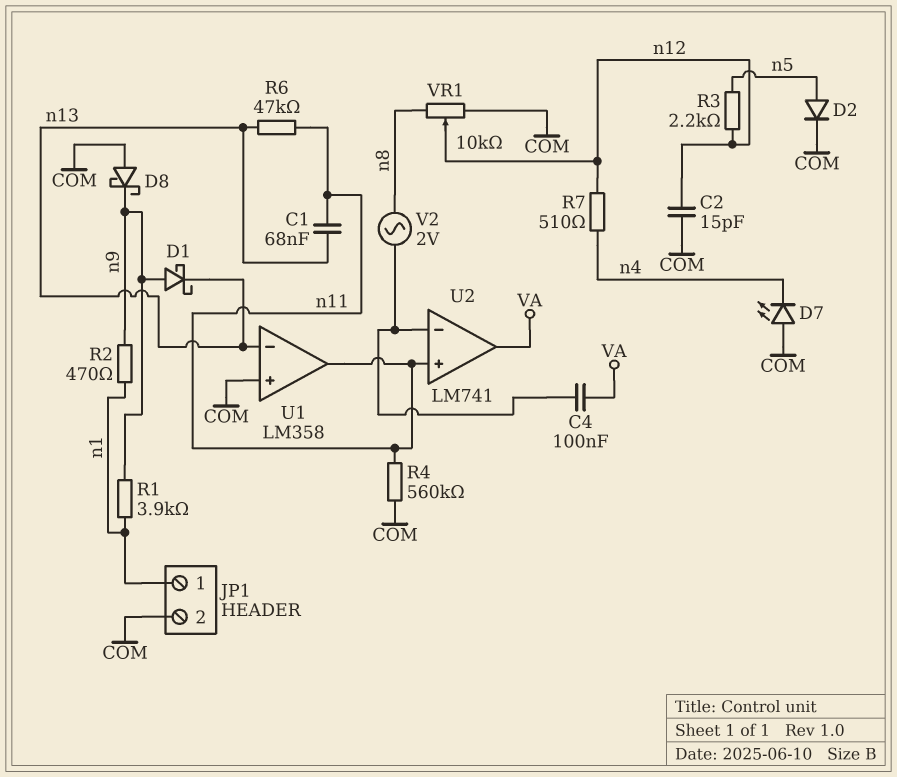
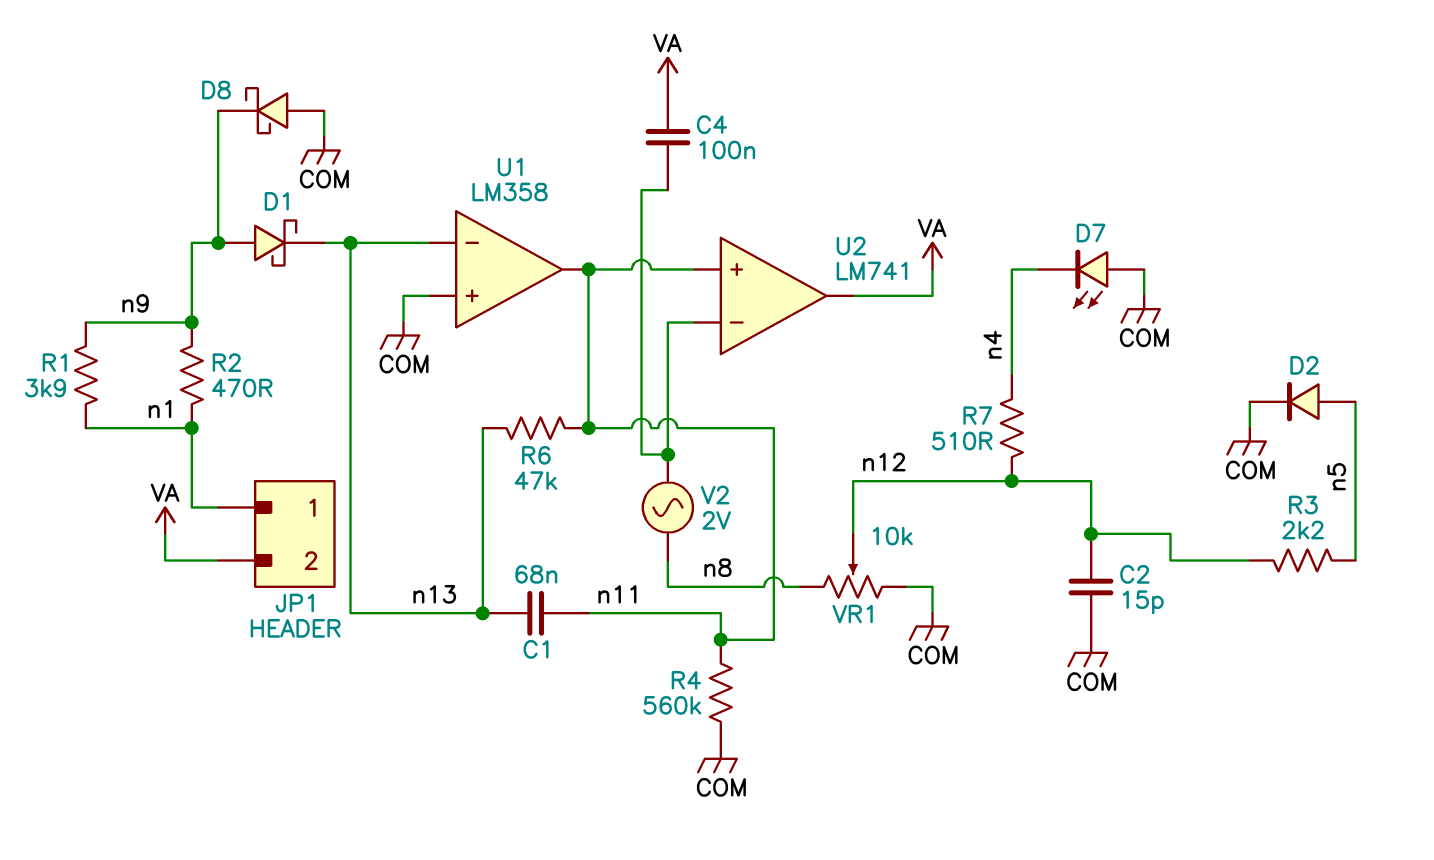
JP1 pin 2: COM -> VA

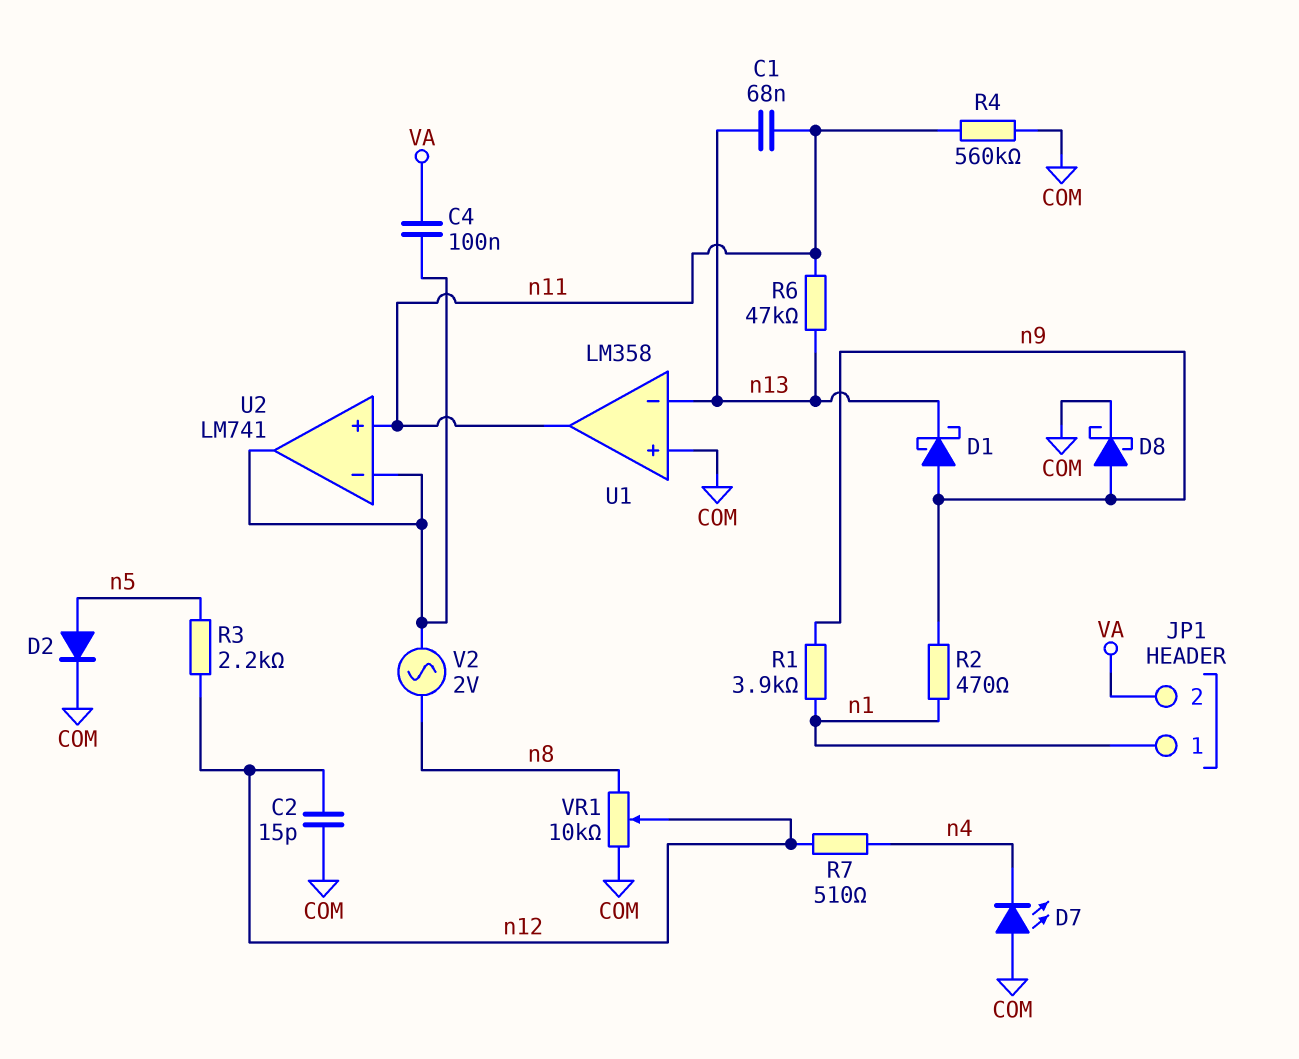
D8: schottky (A COM, K n9) -> schottky (A n9, K COM)
U2 pin out: VA -> U2/in-

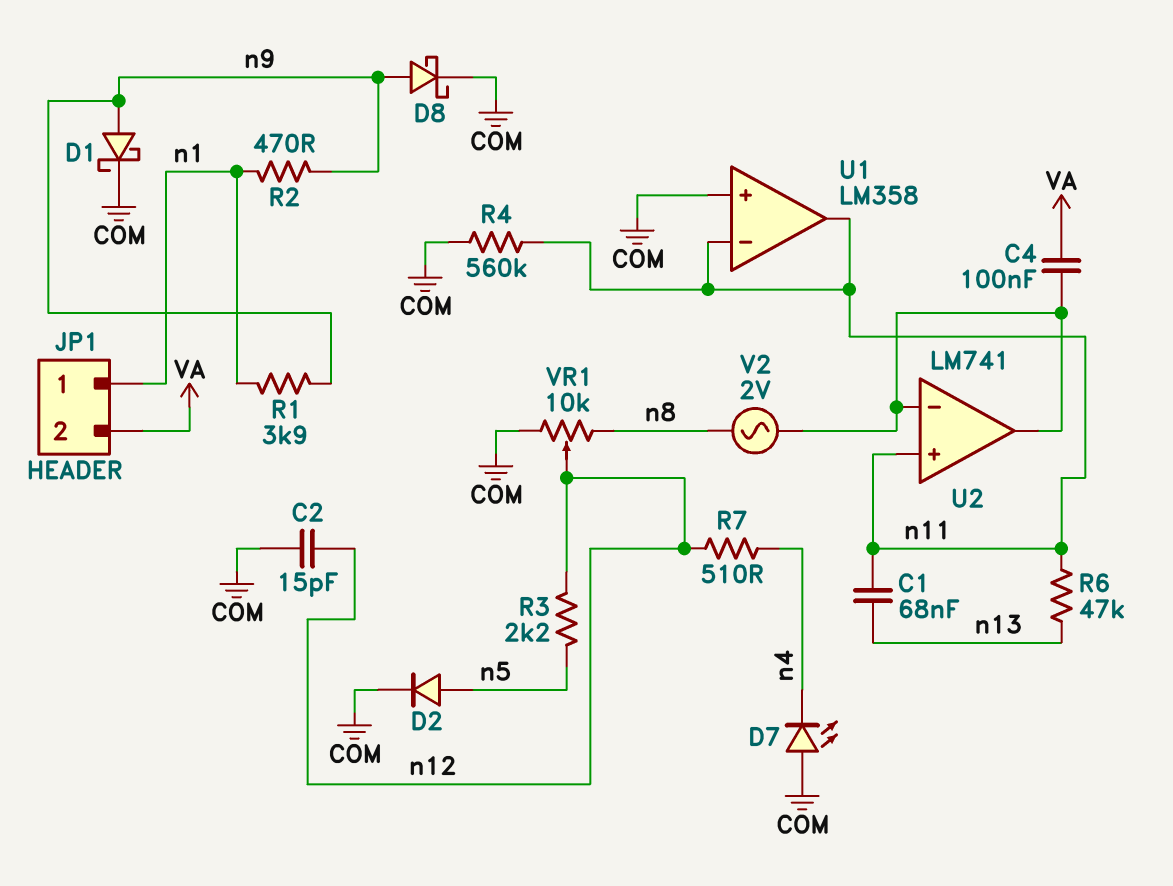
D1: schottky (A n9, K n13) -> schottky (A n9, K COM)
U1 pin in-: n13 -> n11

